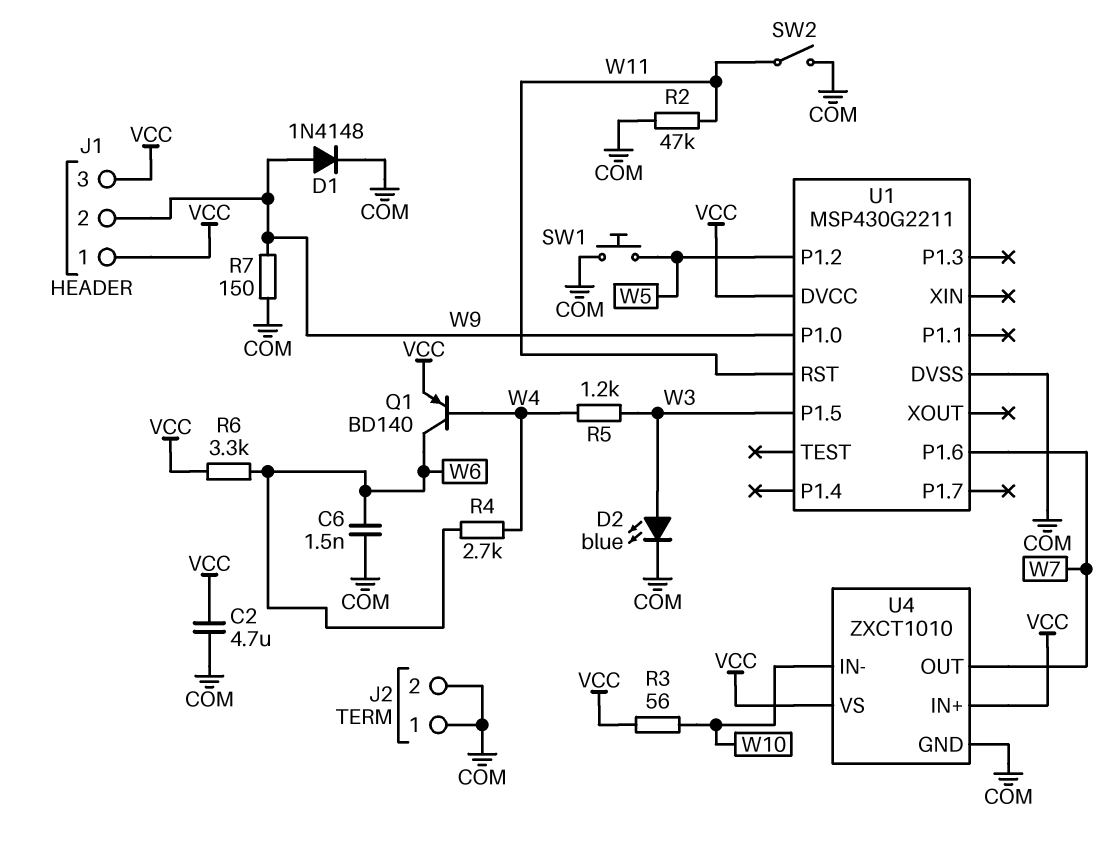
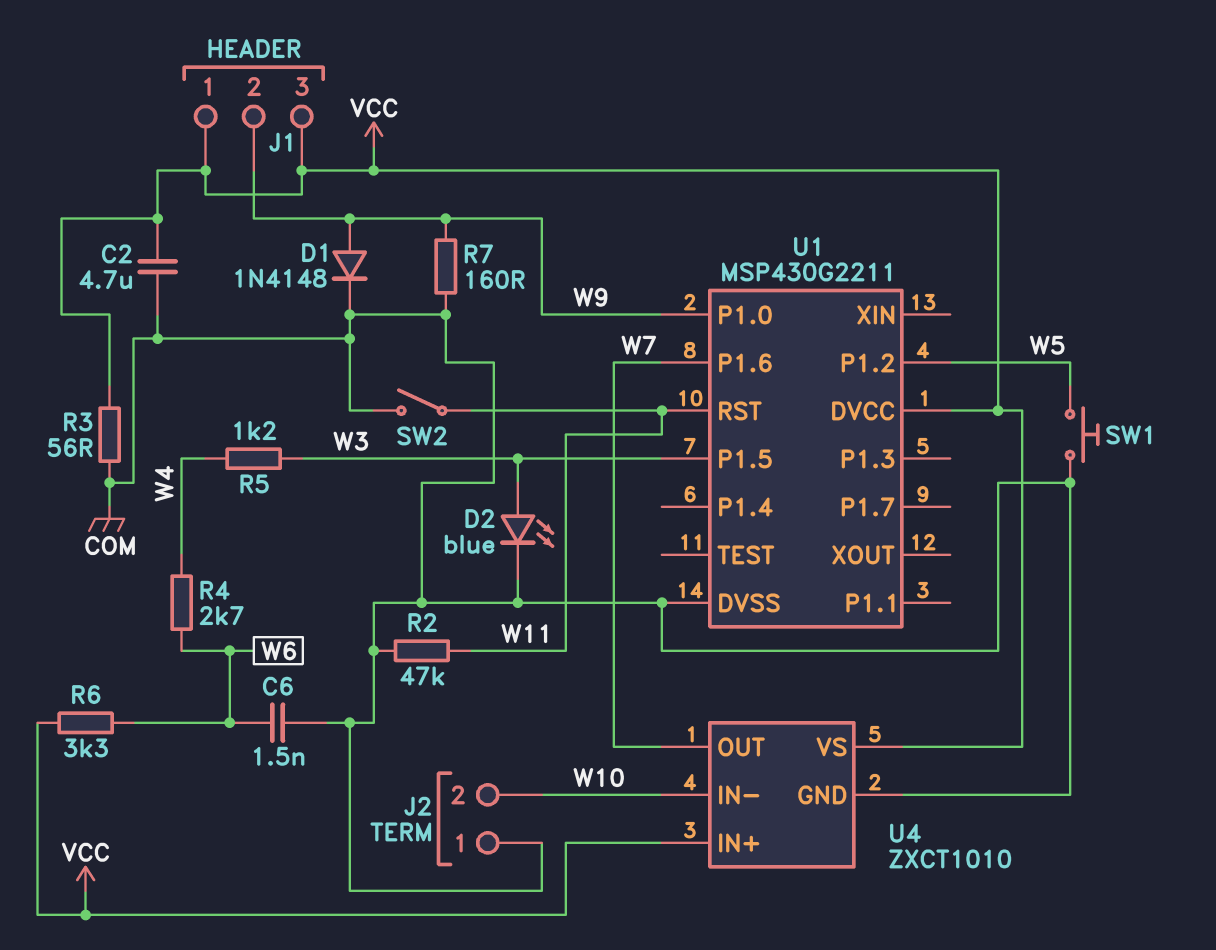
J2 pin 2: COM -> W10
Q1: PNP BD140 (B W4, C W6, E VCC) -> none
R3: 56 (VCC, W10) -> 56 (COM, VCC)
R7: 150 (COM, W9) -> 160 (COM, W9)

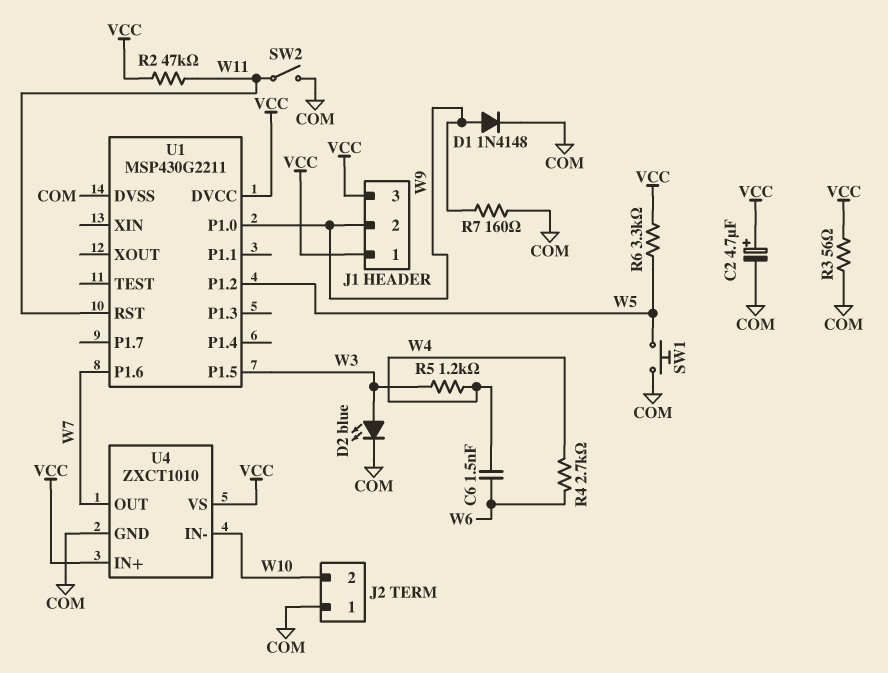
C2: 4.7uF (COM, VCC) -> 4.7uF (plus VCC, minus COM)
C6: 1.5nF (COM, W6) -> 1.5nF (W4, W6)
R2: 47k (COM, W11) -> 47k (VCC, W11)
R6: 3.3k (VCC, W6) -> 3.3k (VCC, W5)

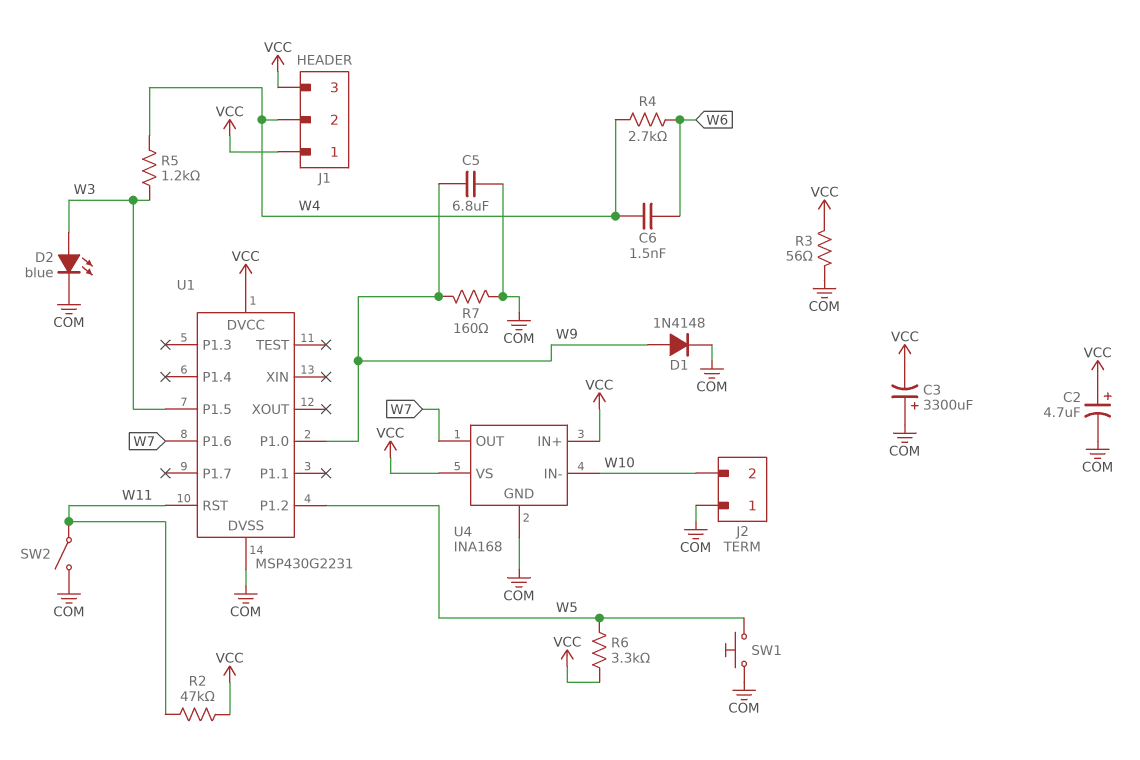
C3: none -> 3300uF (plus COM, minus VCC)
C5: none -> 6.8uF (COM, W9)
J1 pin 2: W9 -> W4
U1: MSP430G2211 -> MSP430G2231
U4: ZXCT1010 -> INA168

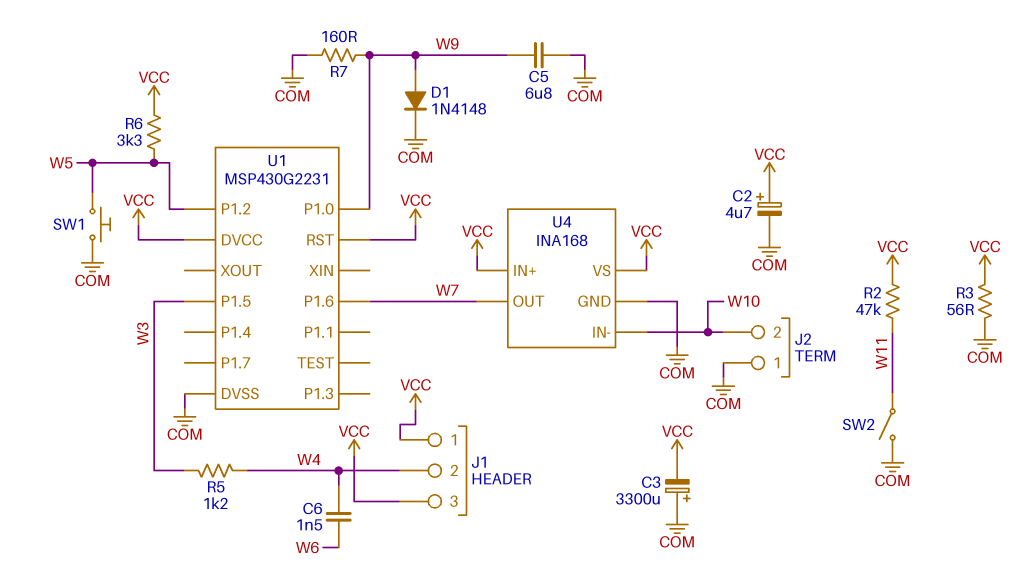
D2: LED blue (A W3, K COM) -> none
R4: 2.7k (W4, W6) -> none
U1 pin RST: W11 -> VCC

